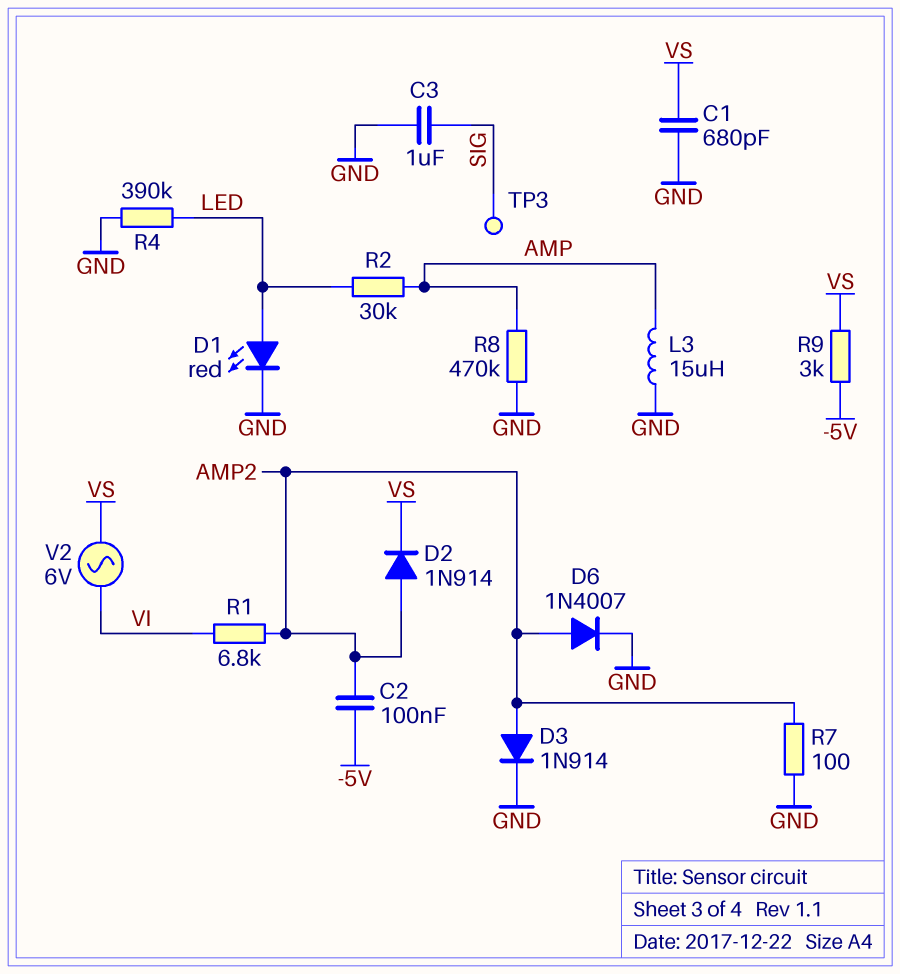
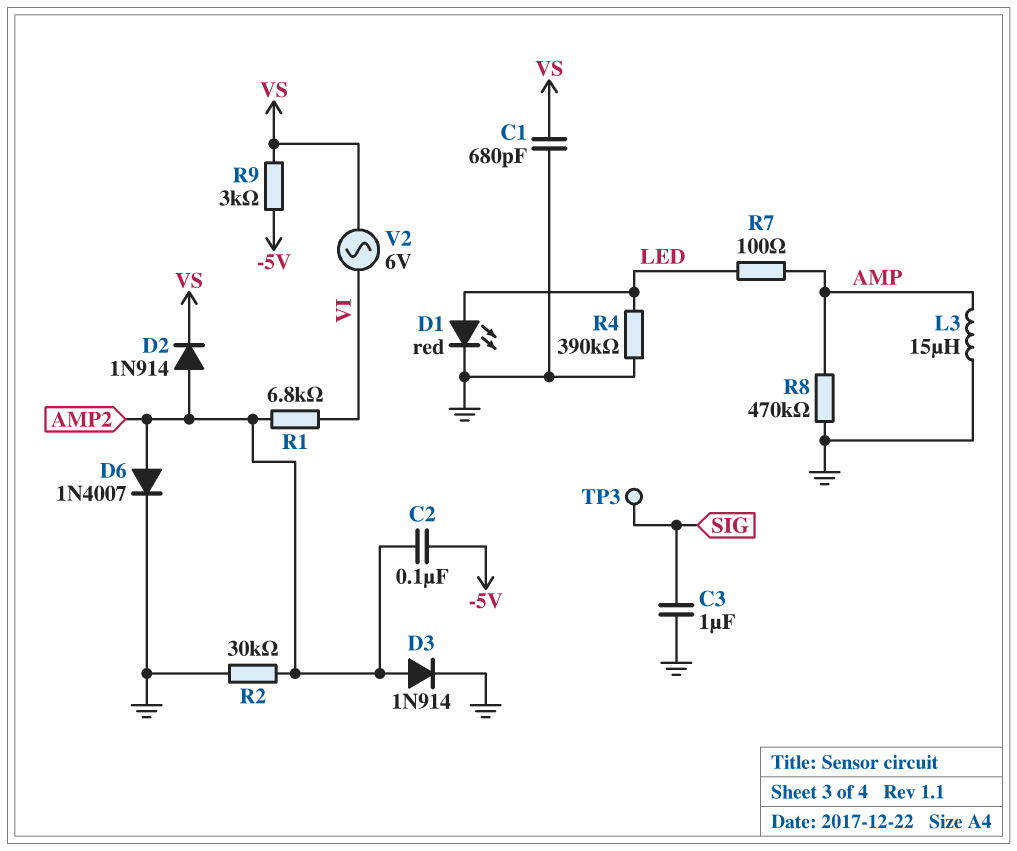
R2: 30k (AMP, LED) -> 30k (AMP2, GND)
R7: 100 (AMP2, GND) -> 100 (AMP, LED)

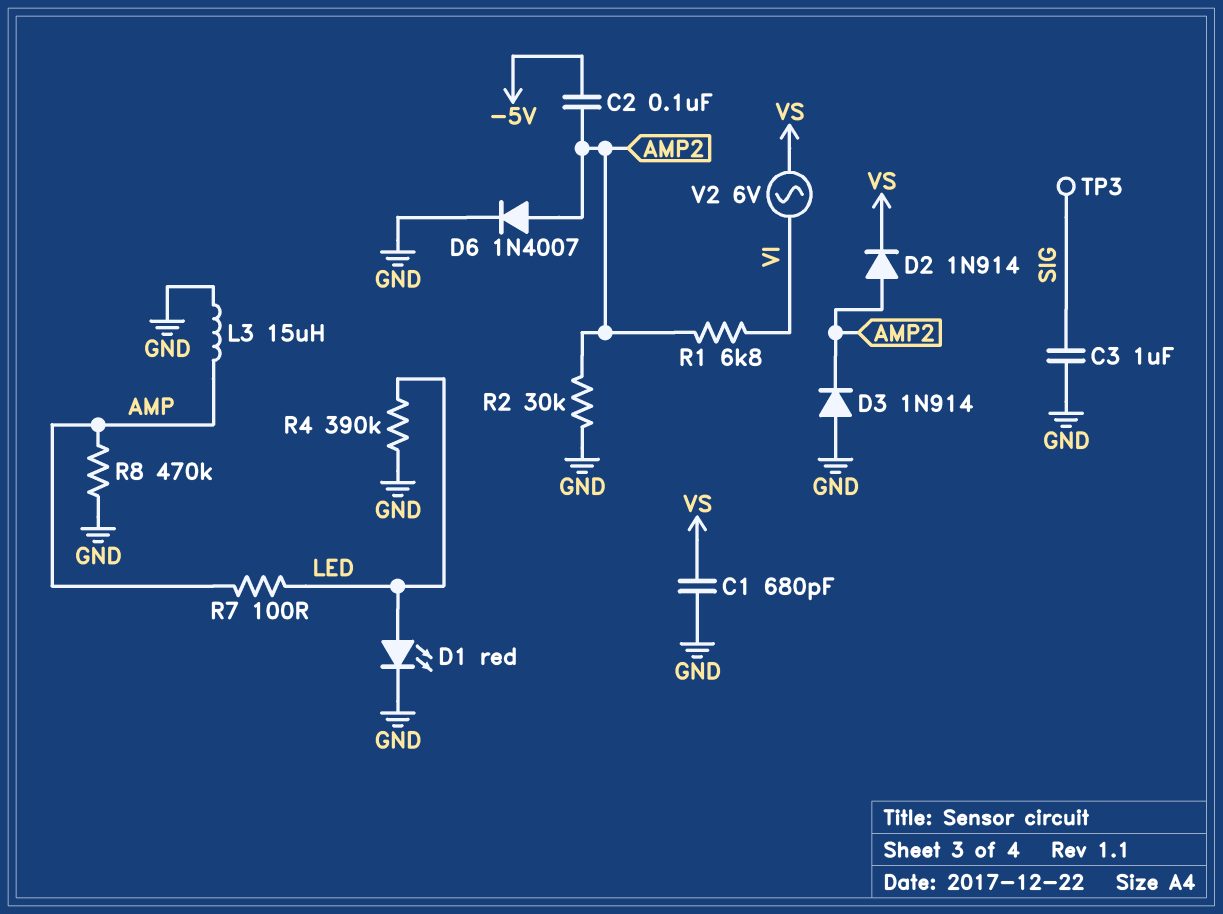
D3: diode 1N914 (A AMP2, K GND) -> diode 1N914 (A GND, K AMP2)
R9: 3k (-5V, VS) -> none

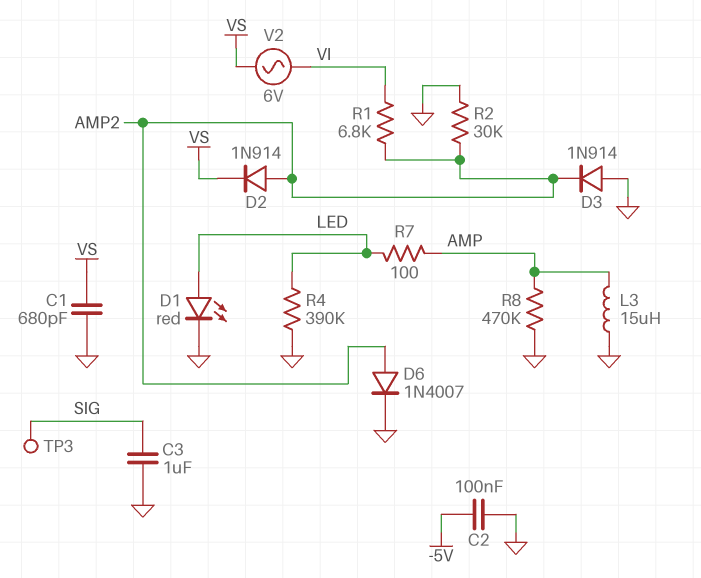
C2: 100nF (-5V, AMP2) -> 100nF (-5V, GND)

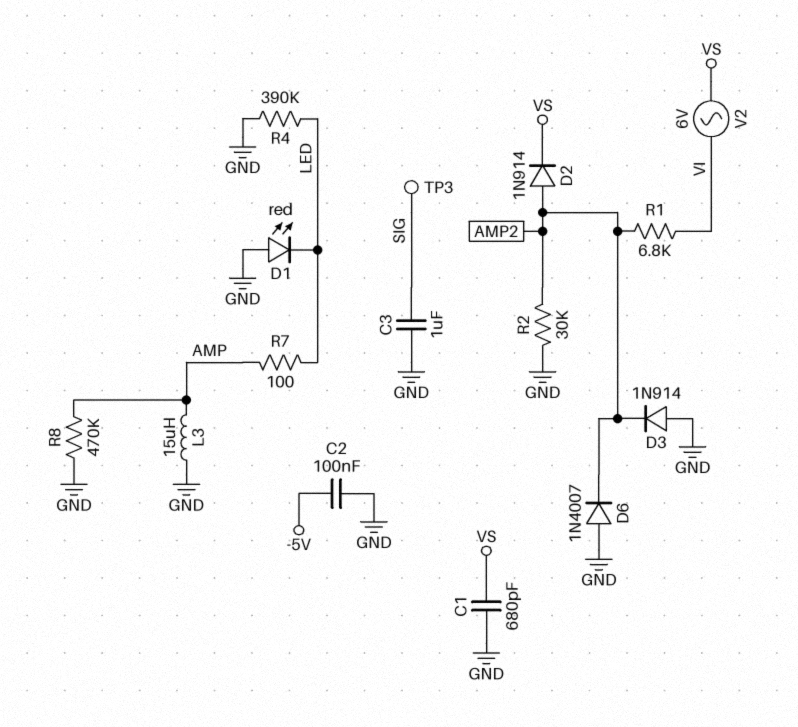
D1: LED red (A LED, K GND) -> LED red (A GND, K LED)
D6: diode 1N4007 (A AMP2, K GND) -> diode 1N4007 (A GND, K AMP2)

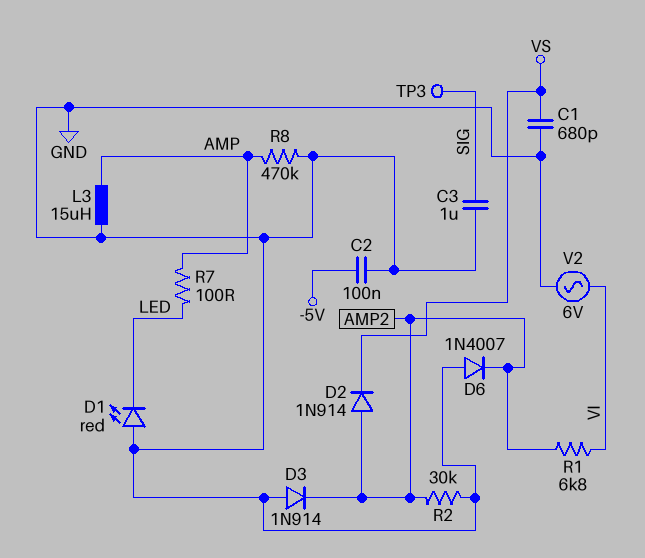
R4: 390k (GND, LED) -> none
V2: AC 6V (VI, VS) -> AC 6V (GND, VI)

